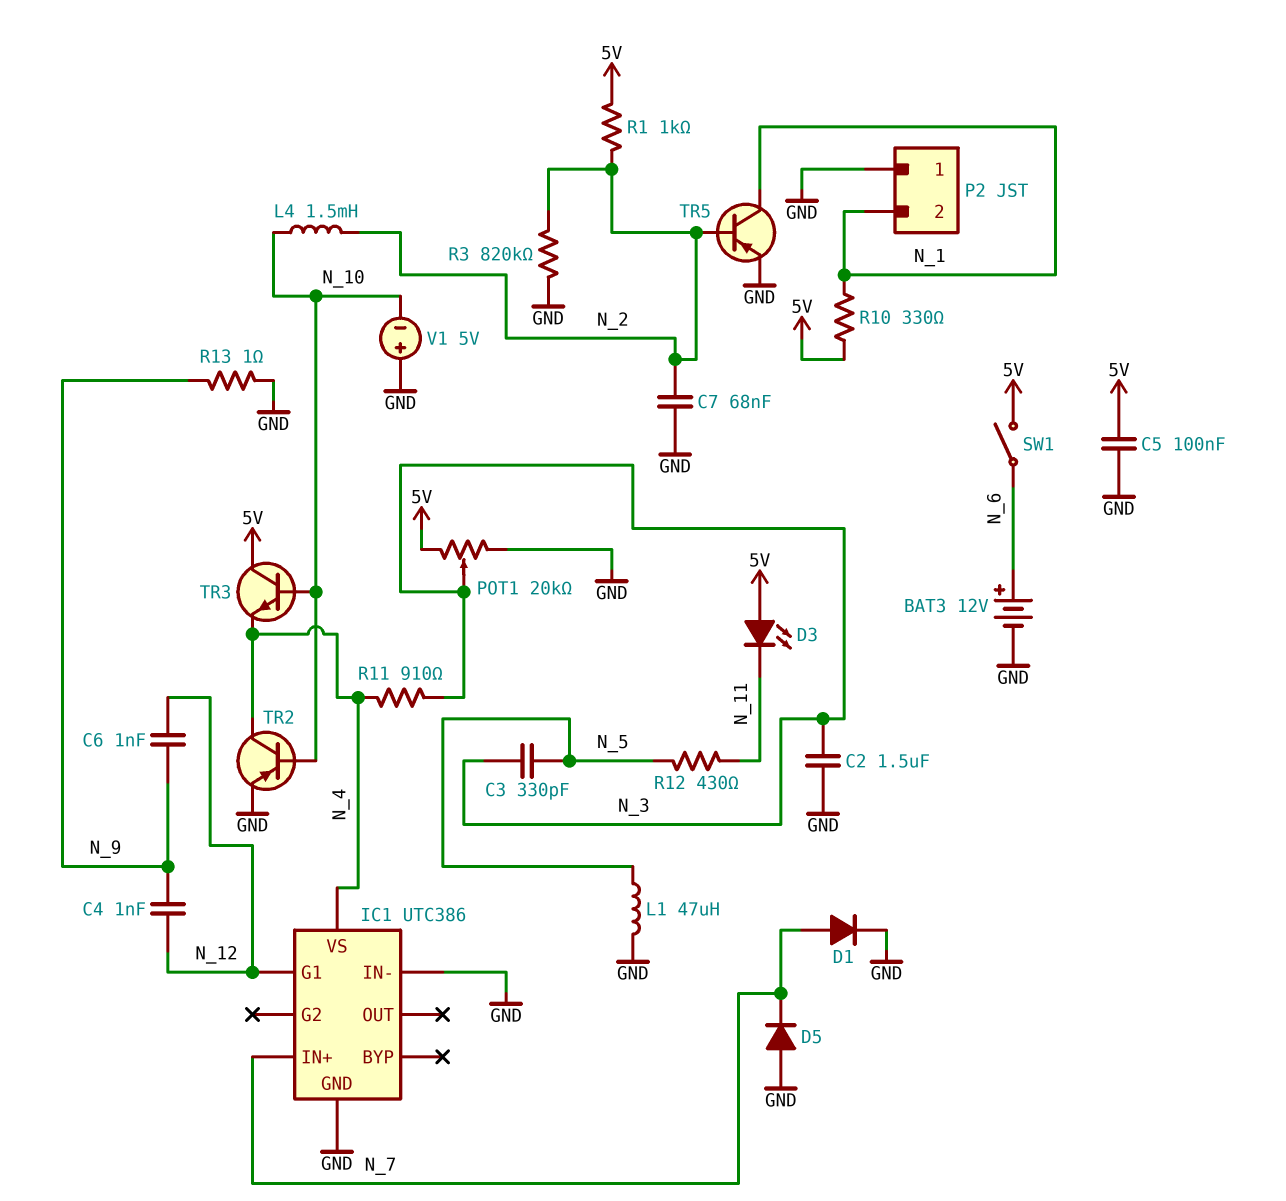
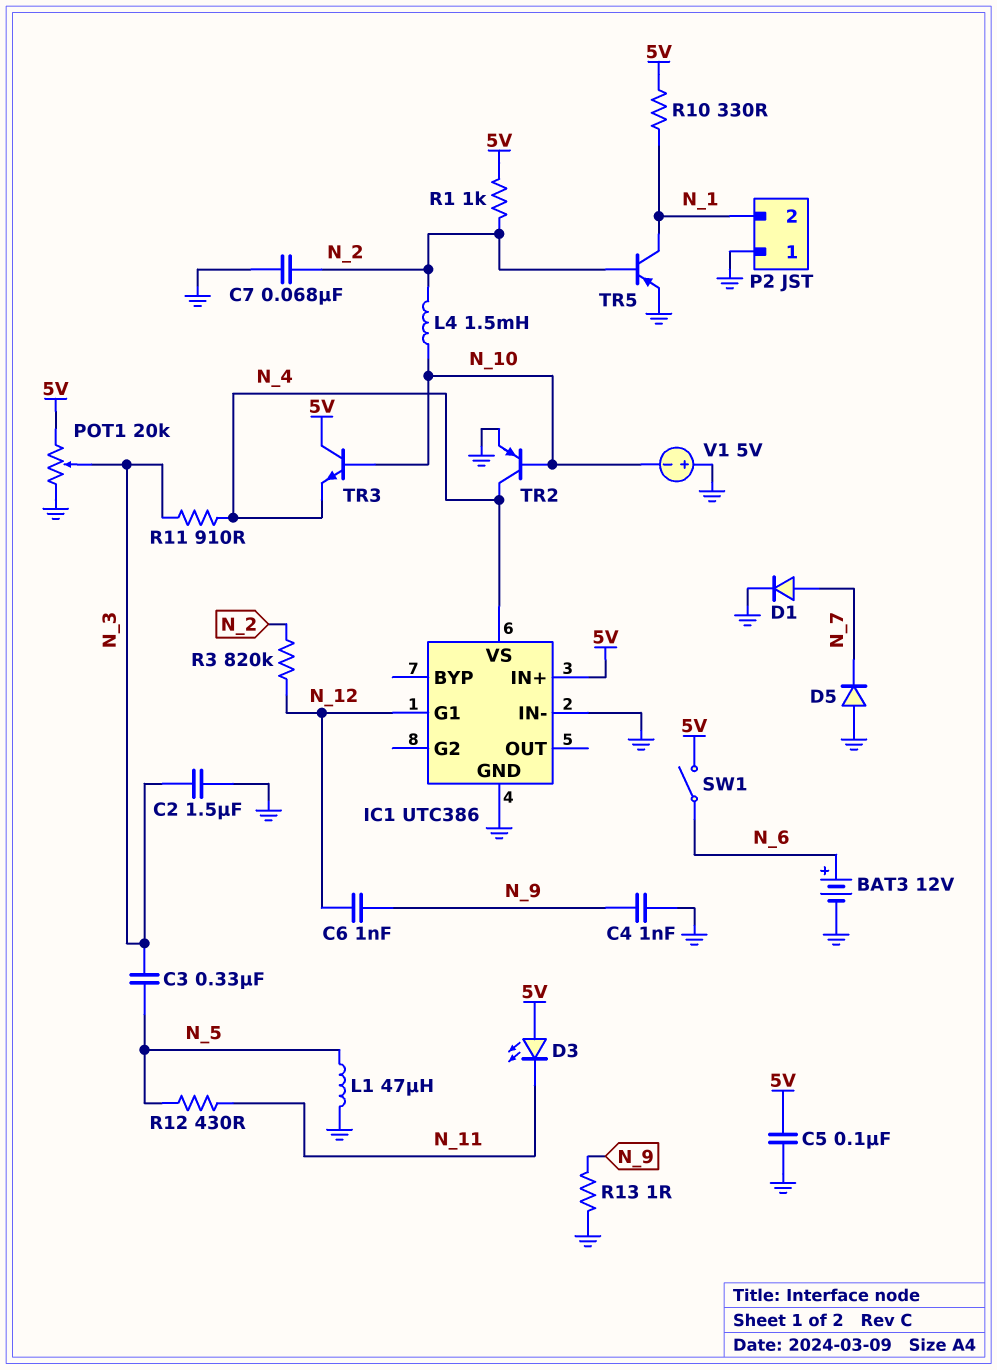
C3: 330pF (N_3, N_5) -> 330nF (N_3, N_5)
C4: 1nF (N_9, N_12) -> 1nF (GND, N_9)
IC1 pin IN+: N_7 -> 5V
R3: 820k (GND, N_2) -> 820k (N_2, N_12)

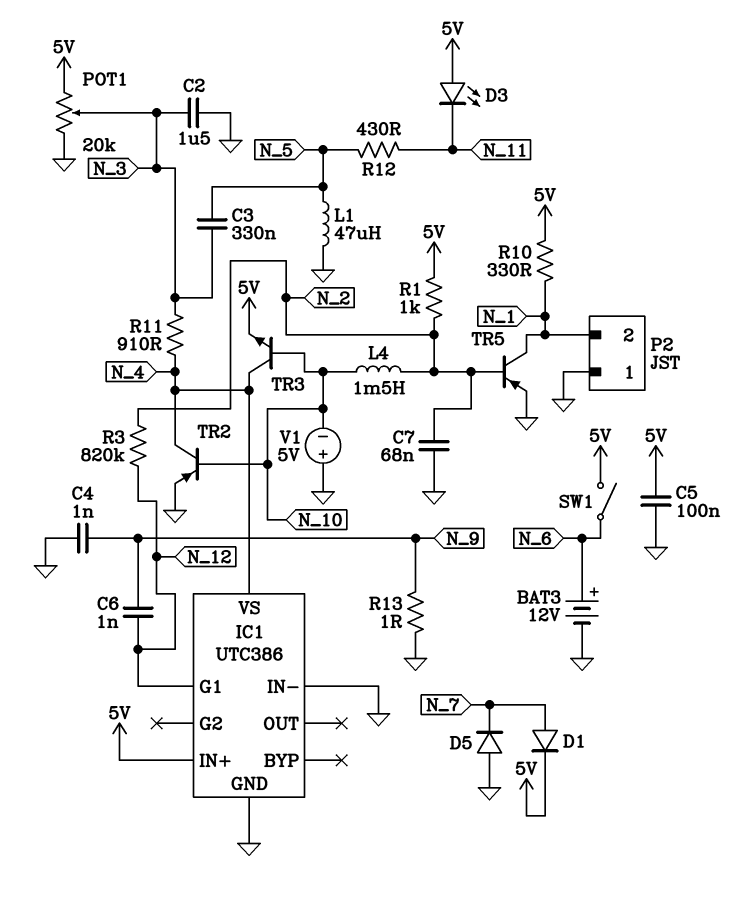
D1: diode (A N_7, K GND) -> diode (A N_7, K 5V)
TR3: NPN (B N_10, C 5V, E N_4) -> NPN (B N_10, C N_4, E 5V)

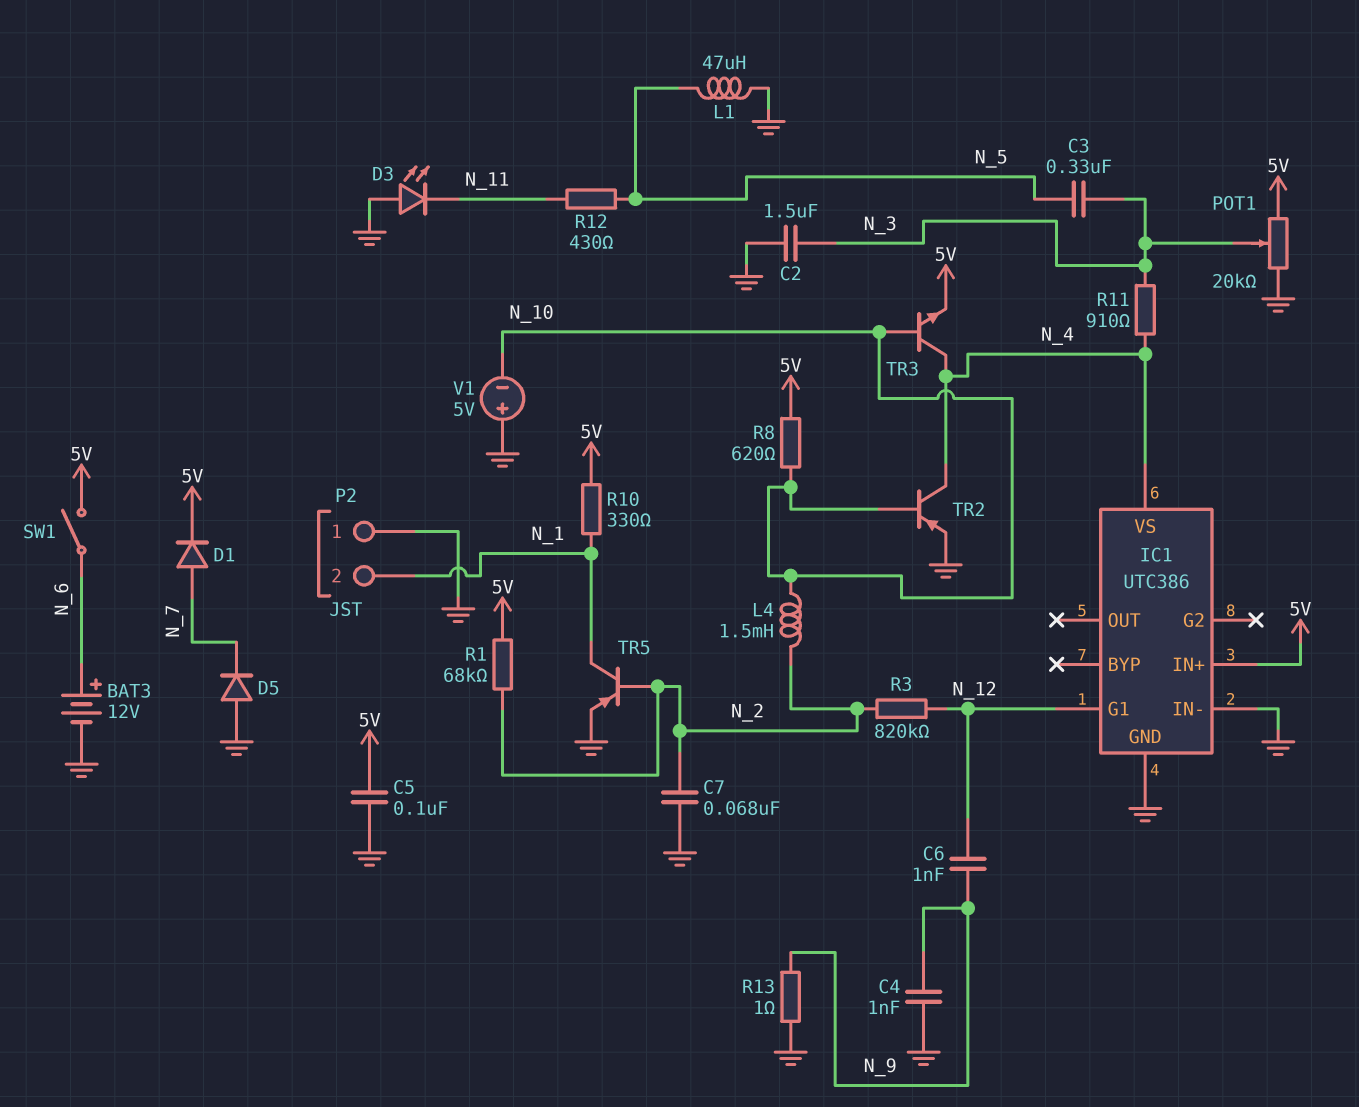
D3: LED (A 5V, K N_11) -> LED (A GND, K N_11)
R1: 1k (5V, N_2) -> 68k (5V, N_2)
R8: none -> 620 (5V, N_10)

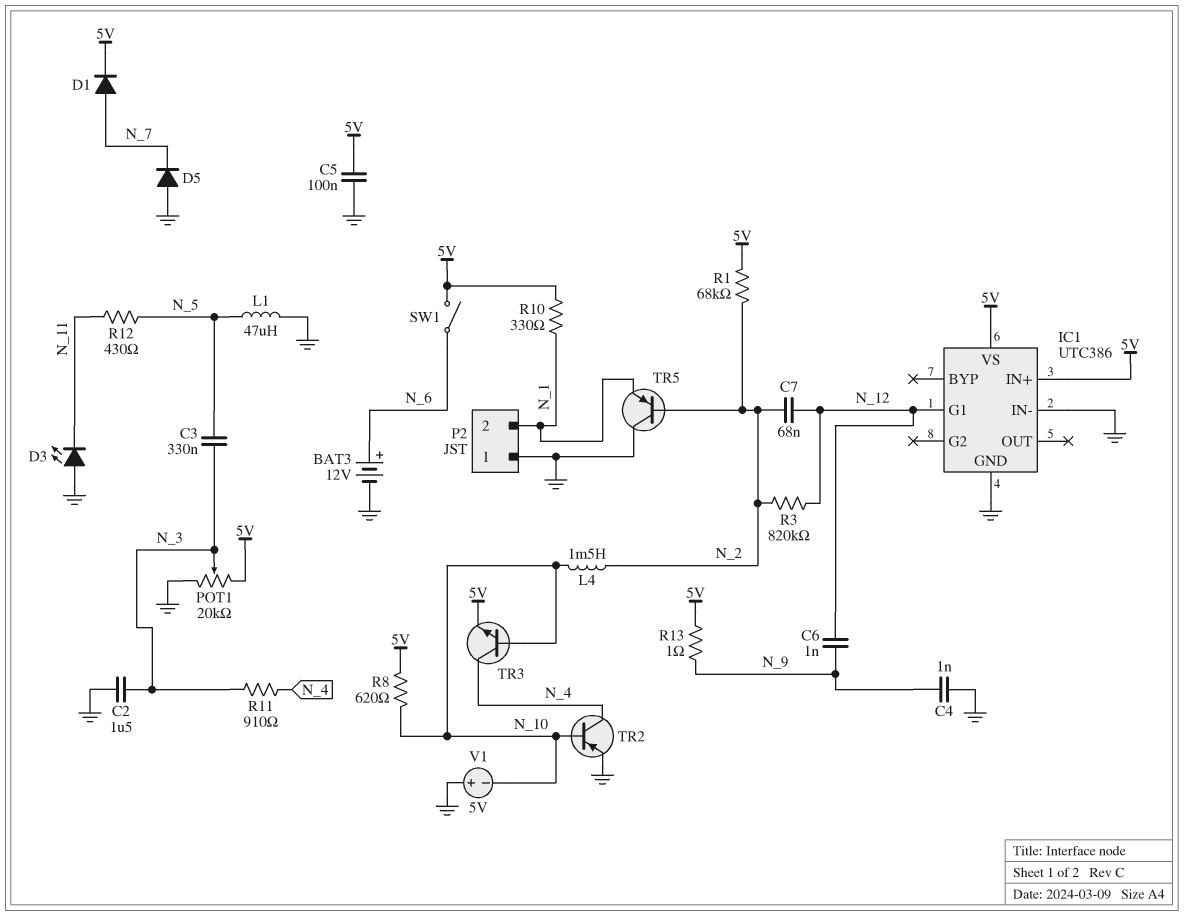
C7: 68nF (GND, N_2) -> 68nF (N_2, N_12)
IC1 pin VS: N_4 -> 5V
R13: 1 (GND, N_9) -> 1 (5V, N_9)
TR5: PNP (B N_2, C N_1, E GND) -> PNP (B N_2, C GND, E N_1)

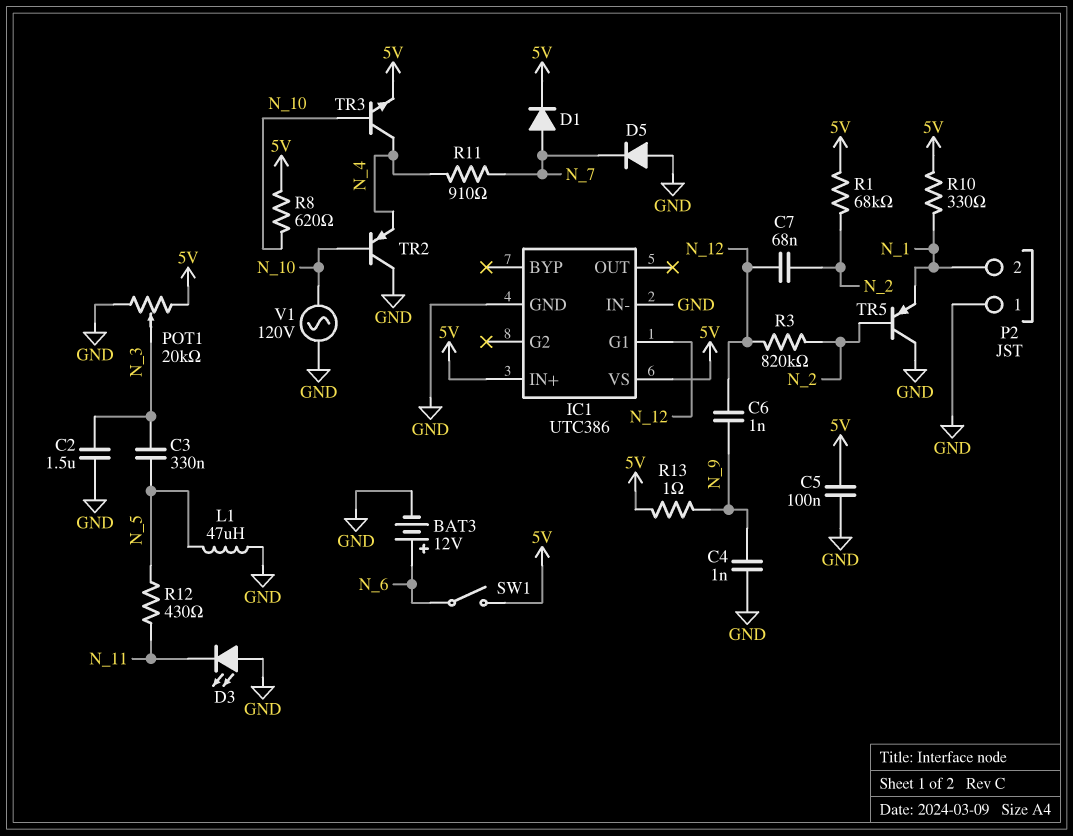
L4: 1.5mH (N_2, N_10) -> none
R11: 910 (N_3, N_4) -> 910 (N_4, N_7)
TR2: PNP (B N_10, C N_4, E GND) -> PNP (B N_10, C GND, E N_4)
V1: 5V (plus GND, minus N_10) -> AC 120V (GND, N_10)

